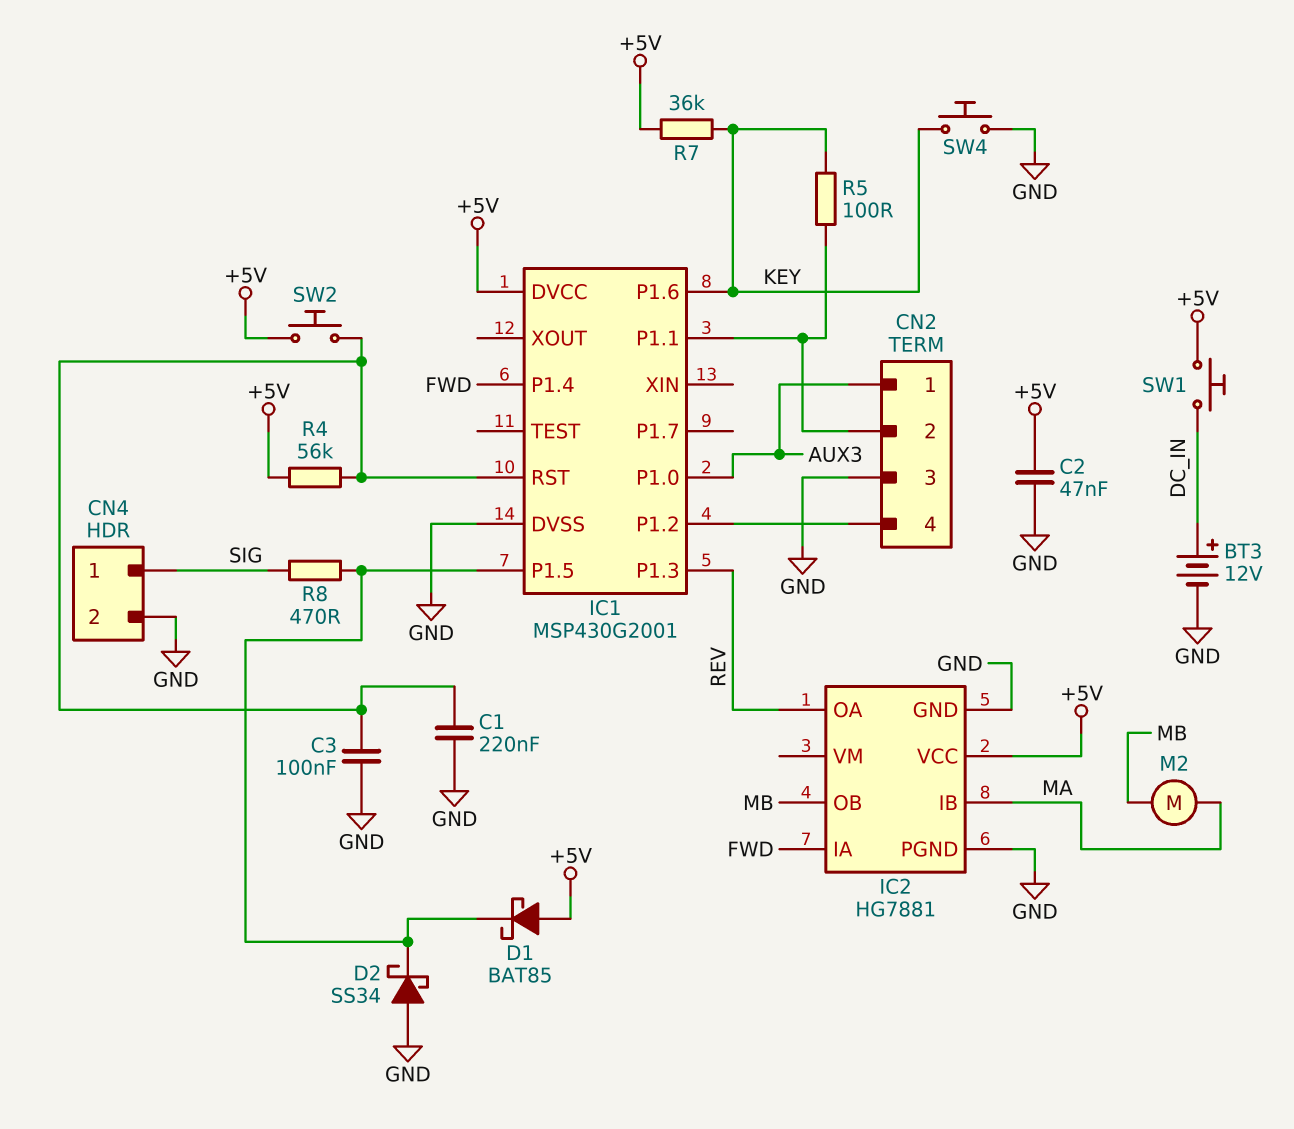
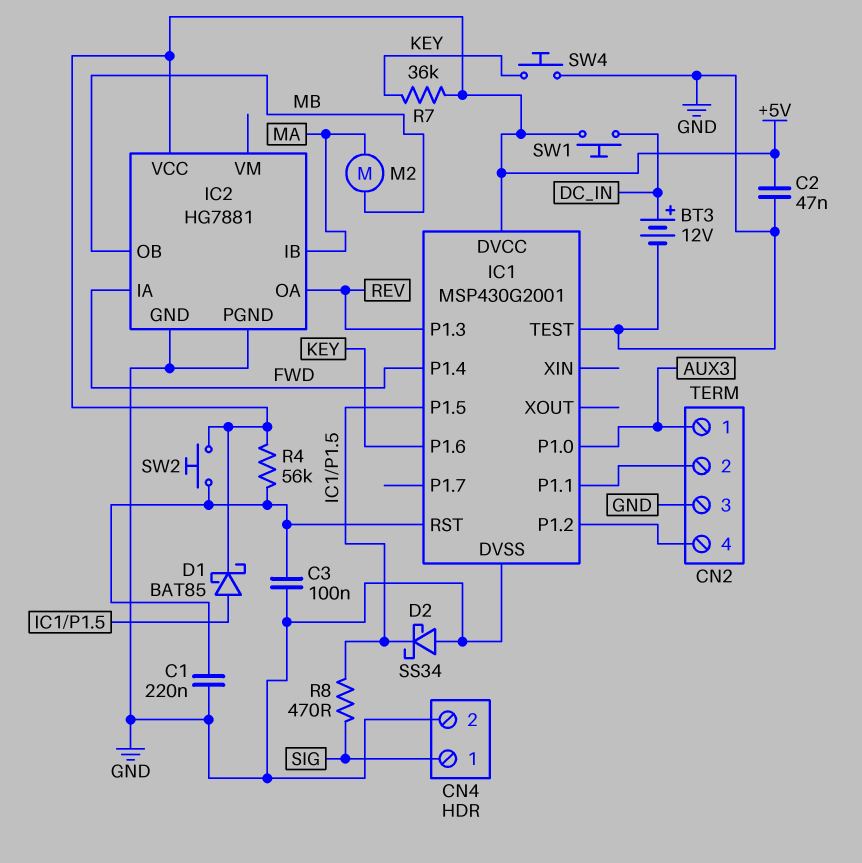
D1: schottky BAT85 (A +5V, K IC1/P1.5) -> schottky BAT85 (A IC1/P1.5, K +5V)
IC1 pin TEST: none -> GND
R5: 100 (CN2/2, KEY) -> none

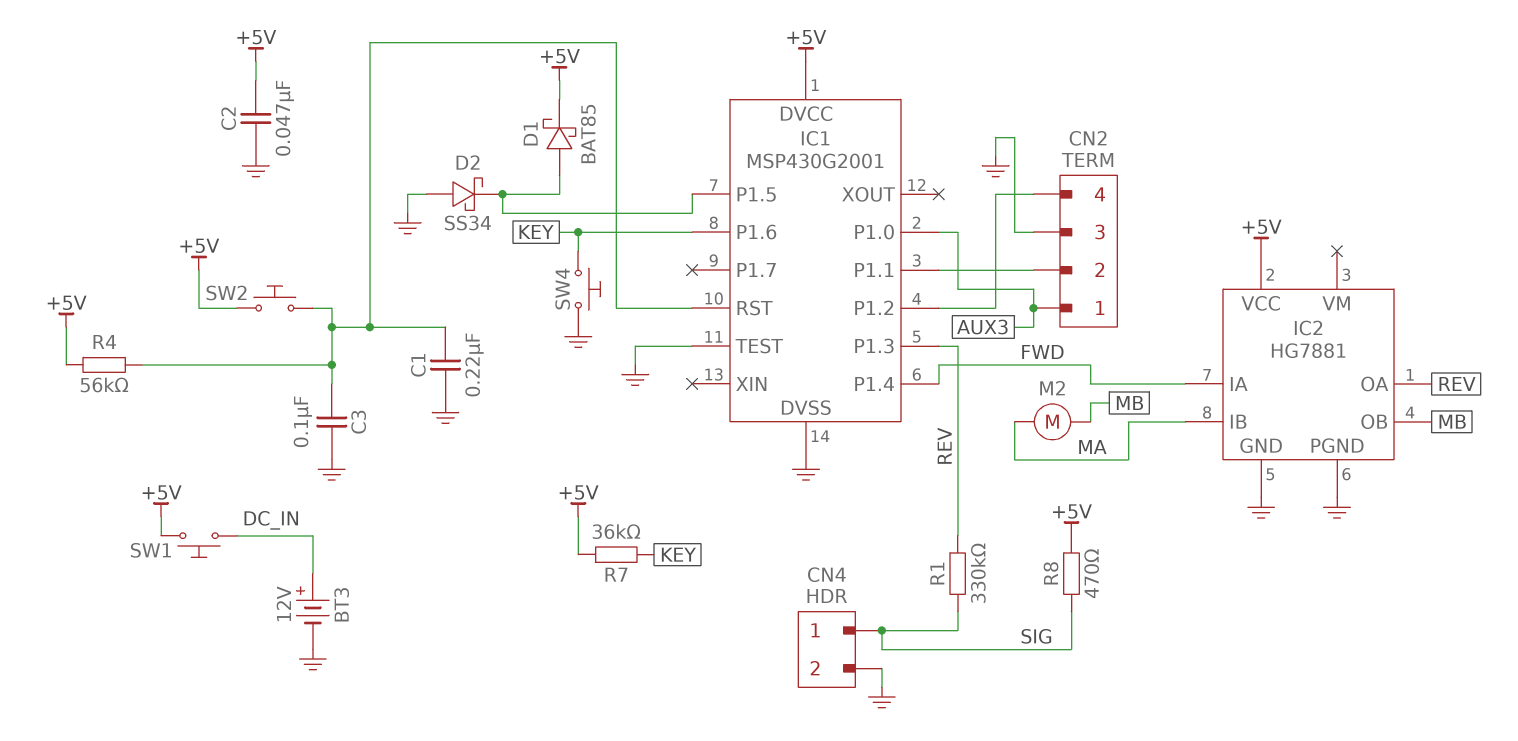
R1: none -> 330k (REV, SIG)
R8: 470 (IC1/P1.5, SIG) -> 470 (+5V, SIG)

